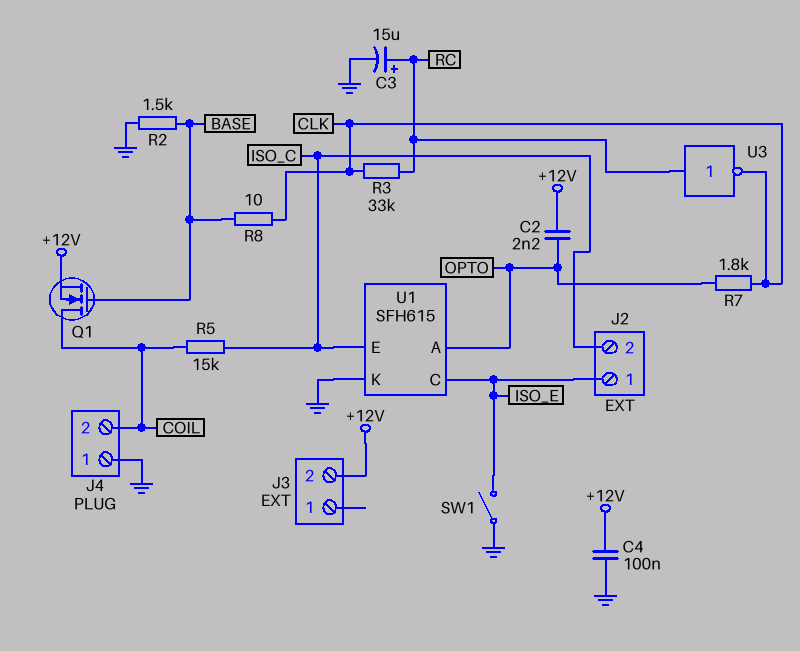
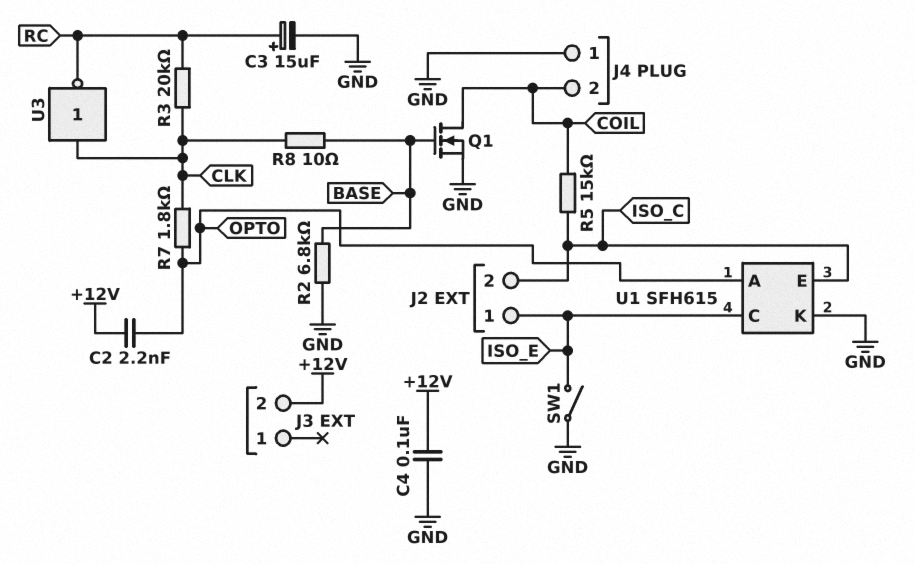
Q1: NMOS (G BASE, D COIL, S +12V) -> NMOS (G BASE, D COIL, S GND)
R2: 1.5k (BASE, GND) -> 6.8k (BASE, GND)
R3: 33k (CLK, RC) -> 20k (CLK, RC)
U3: NOT (in RC, out CLK) -> NOT (in CLK, out RC)

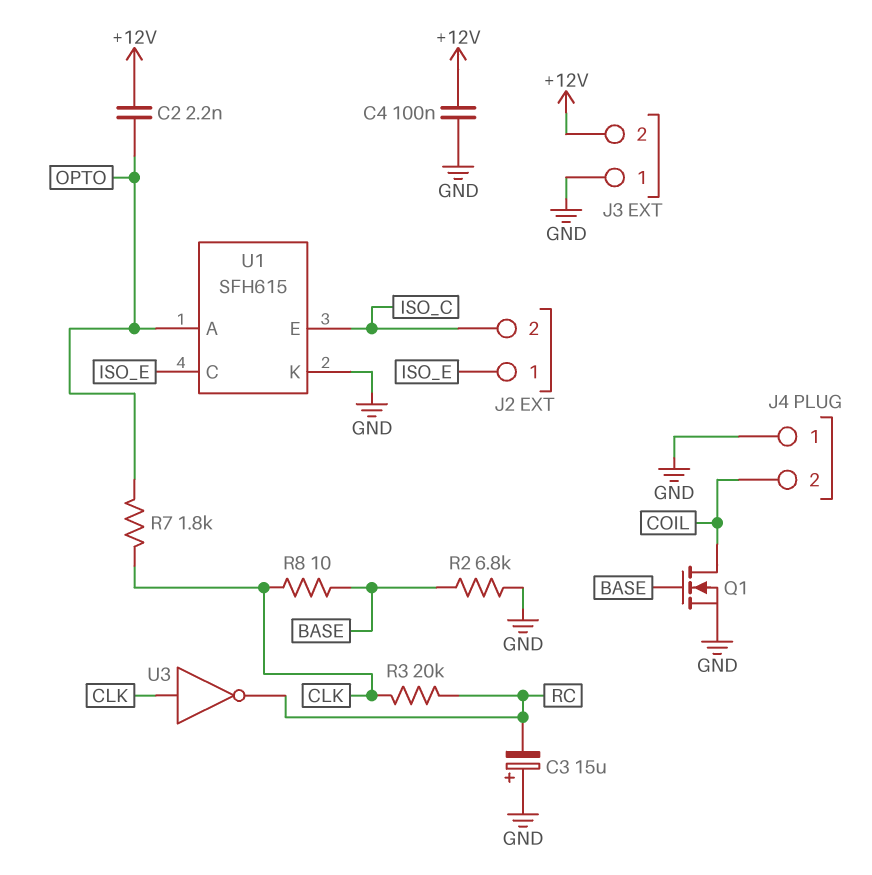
C3: 15uF (plus RC, minus GND) -> 15uF (plus GND, minus RC)
J3 pin 1: none -> GND
R5: 15k (COIL, ISO_C) -> none
SW1: switch (GND, ISO_E) -> none

